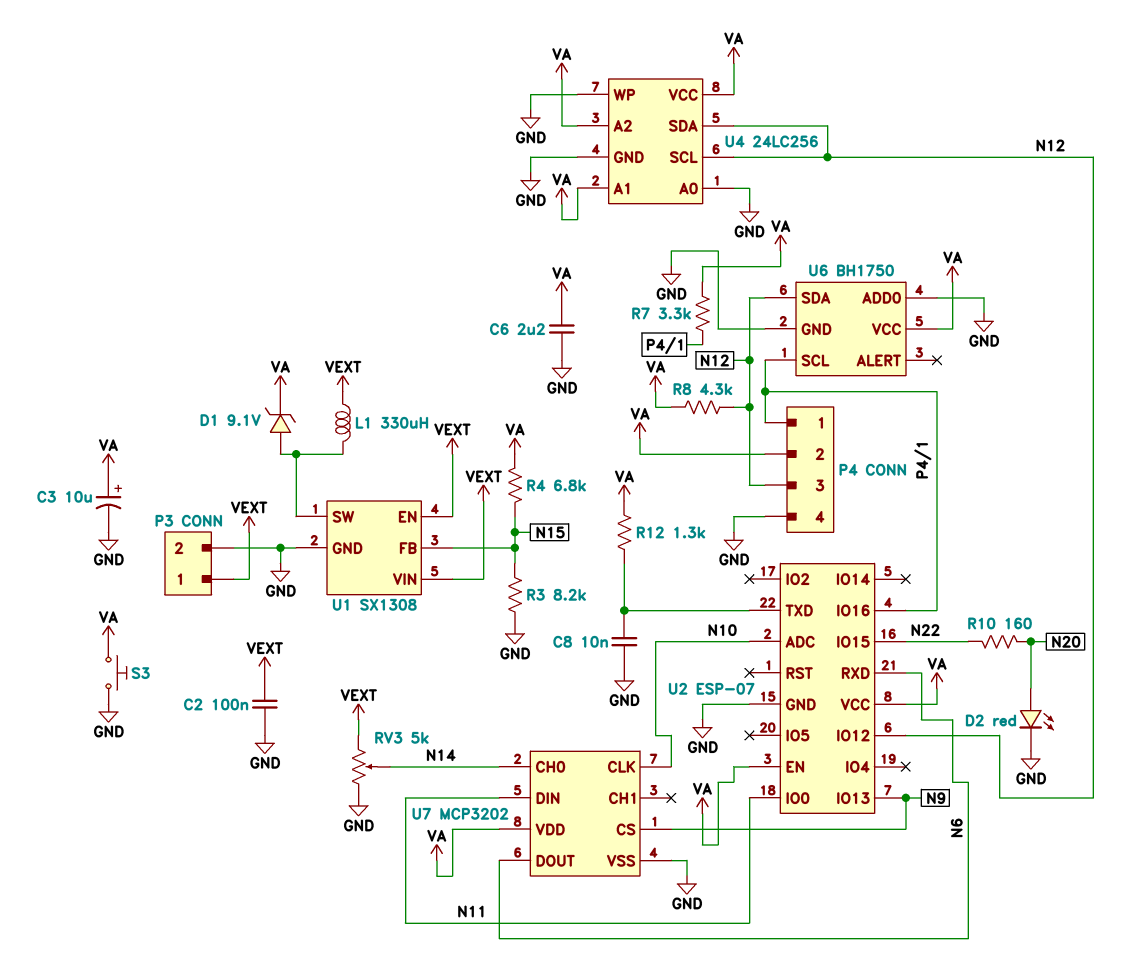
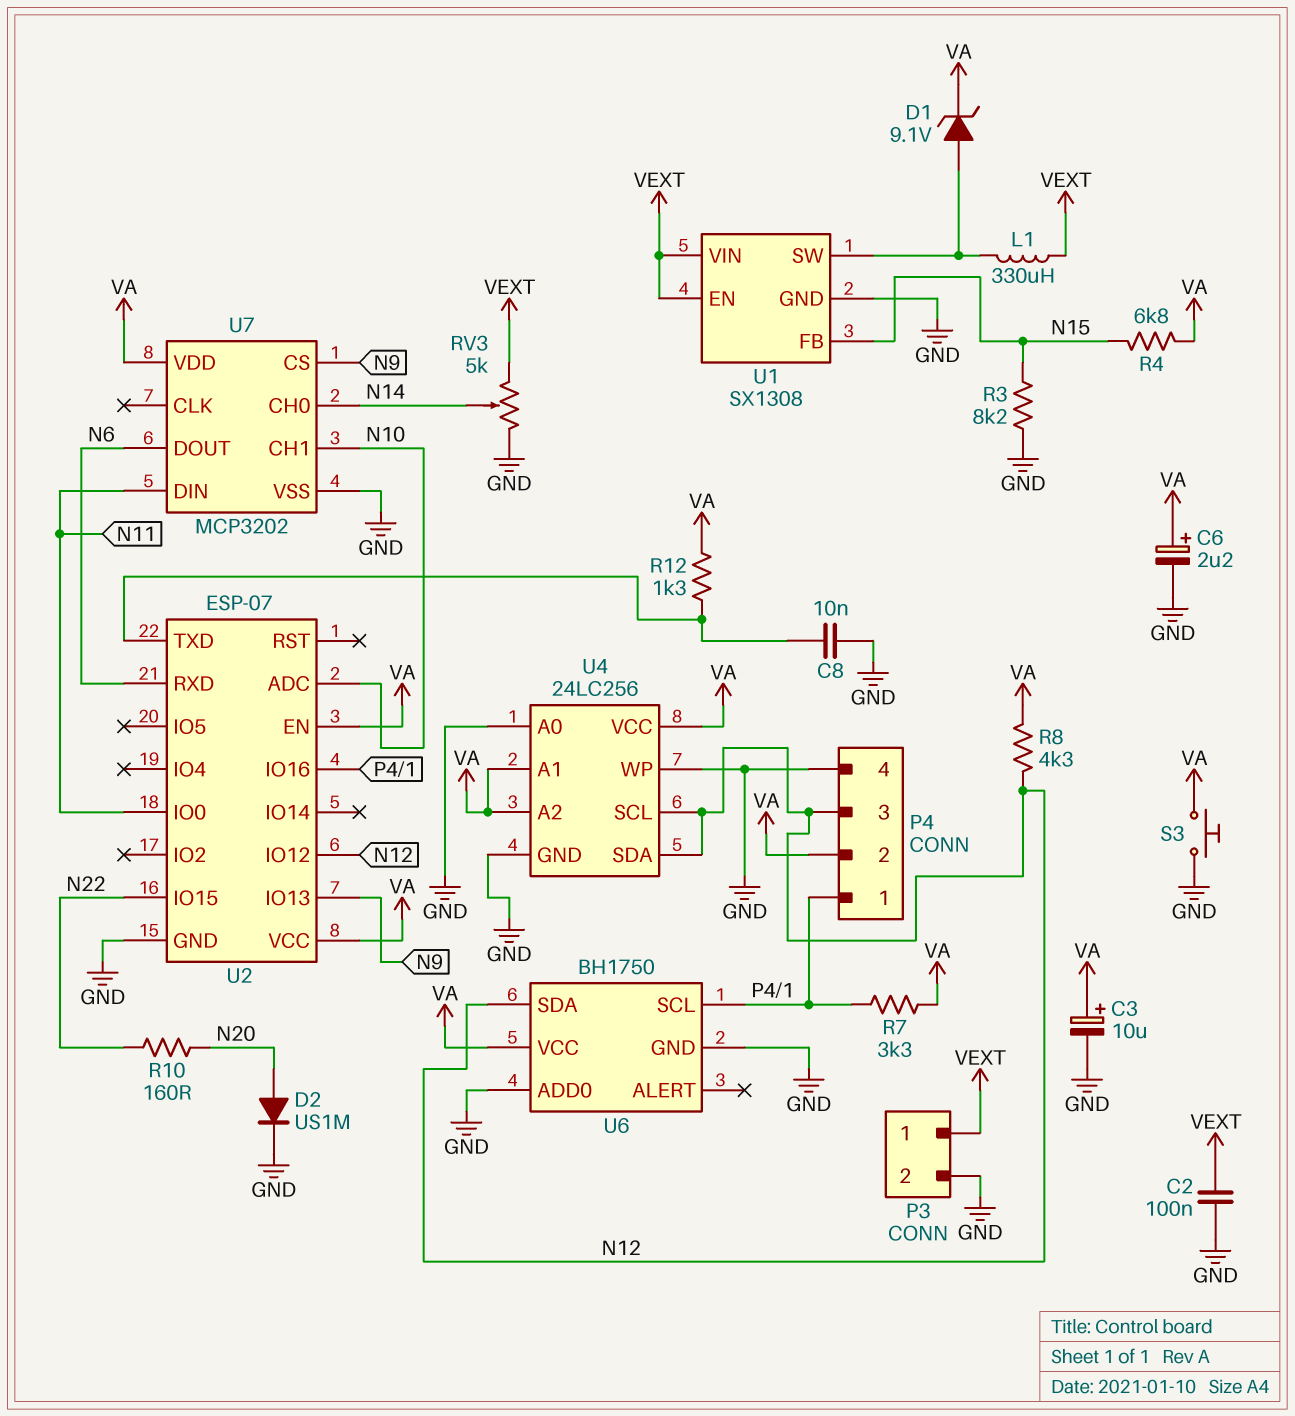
C6: 2.2uF (GND, VA) -> 2.2uF (plus VA, minus GND)
D2: LED red (A N20, K GND) -> diode US1M (A N20, K GND)
U7 pin CH1: none -> N10
U7 pin CLK: N10 -> none

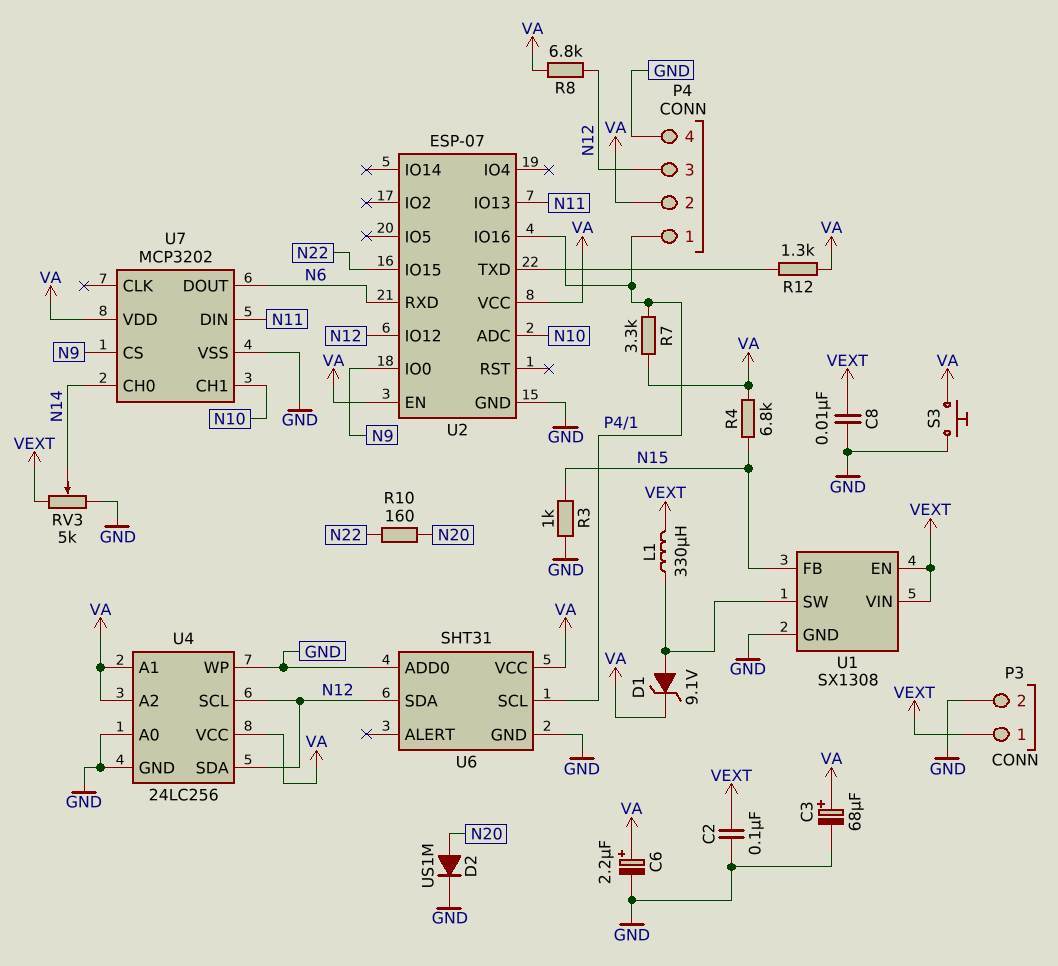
C3: 10uF (plus VA, minus GND) -> 68uF (plus VA, minus GND)
C8: 10nF (GND, U2/TXD) -> 10nF (GND, VEXT)
R3: 8.2k (GND, N15) -> 1k (GND, N15)
R8: 4.3k (N12, VA) -> 6.8k (N12, VA)
U2 pin IO0: N11 -> N9
U2 pin IO13: N9 -> N11
U6: BH1750 -> SHT31

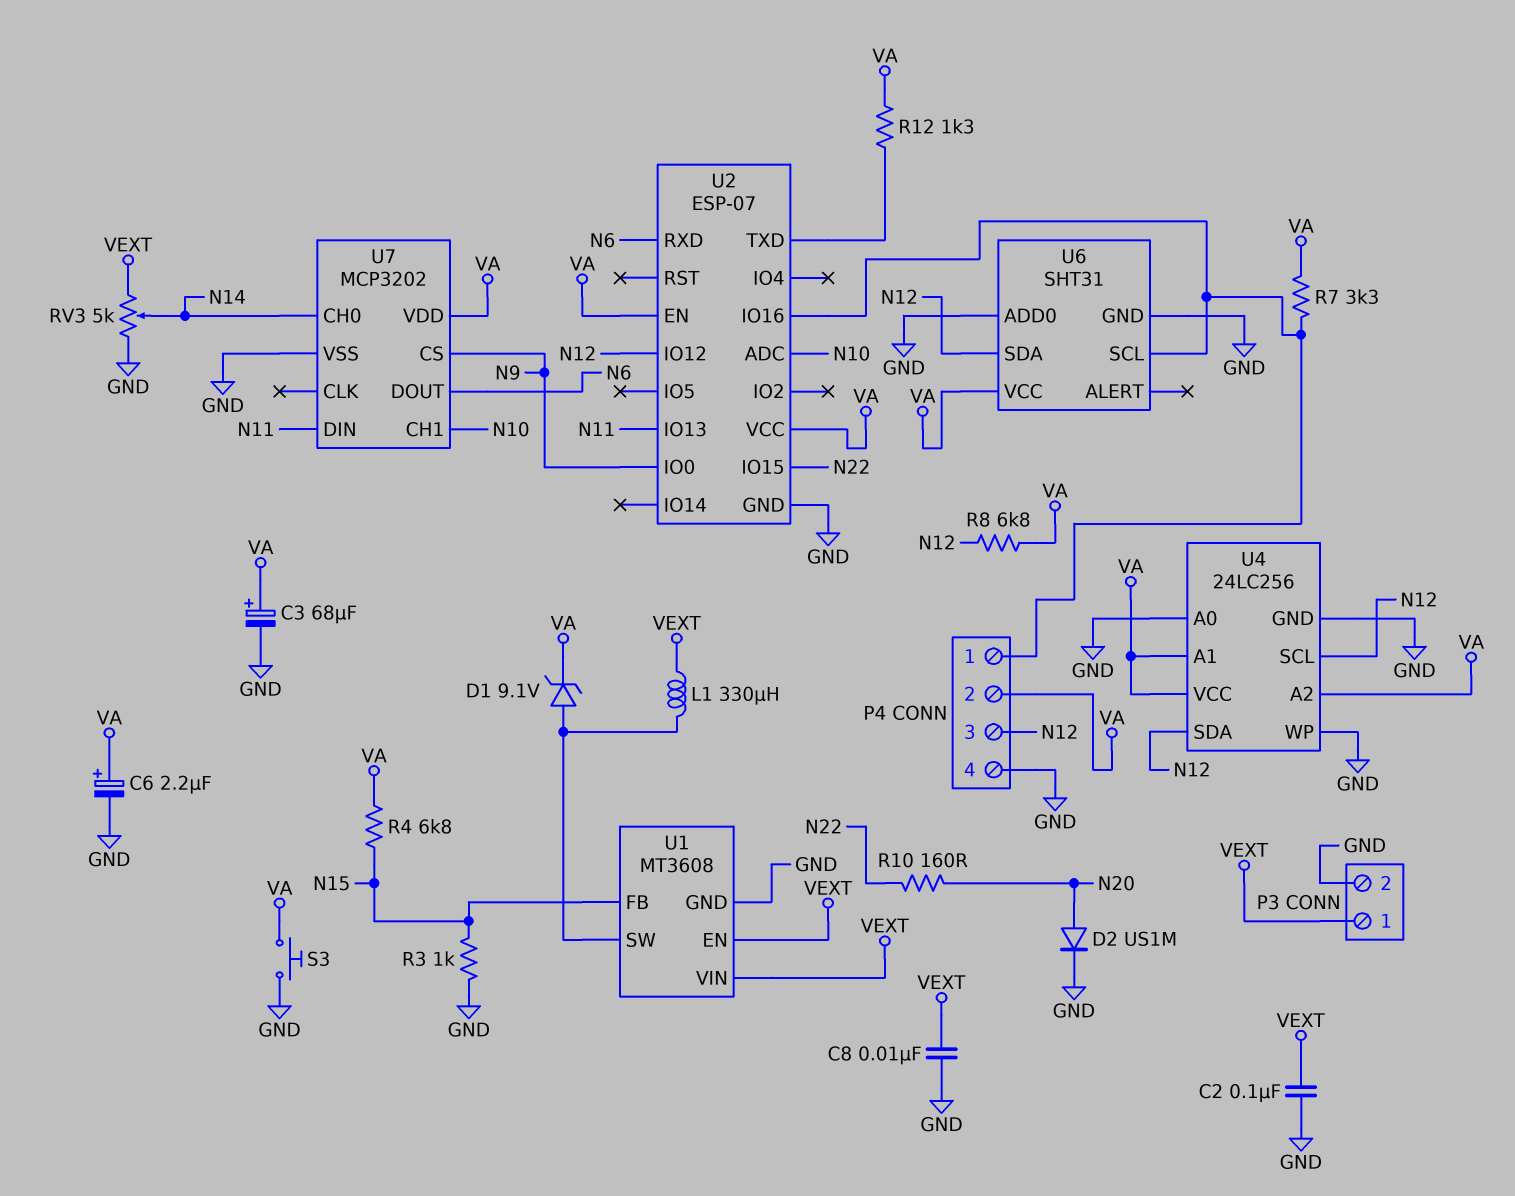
U1: SX1308 -> MT3608

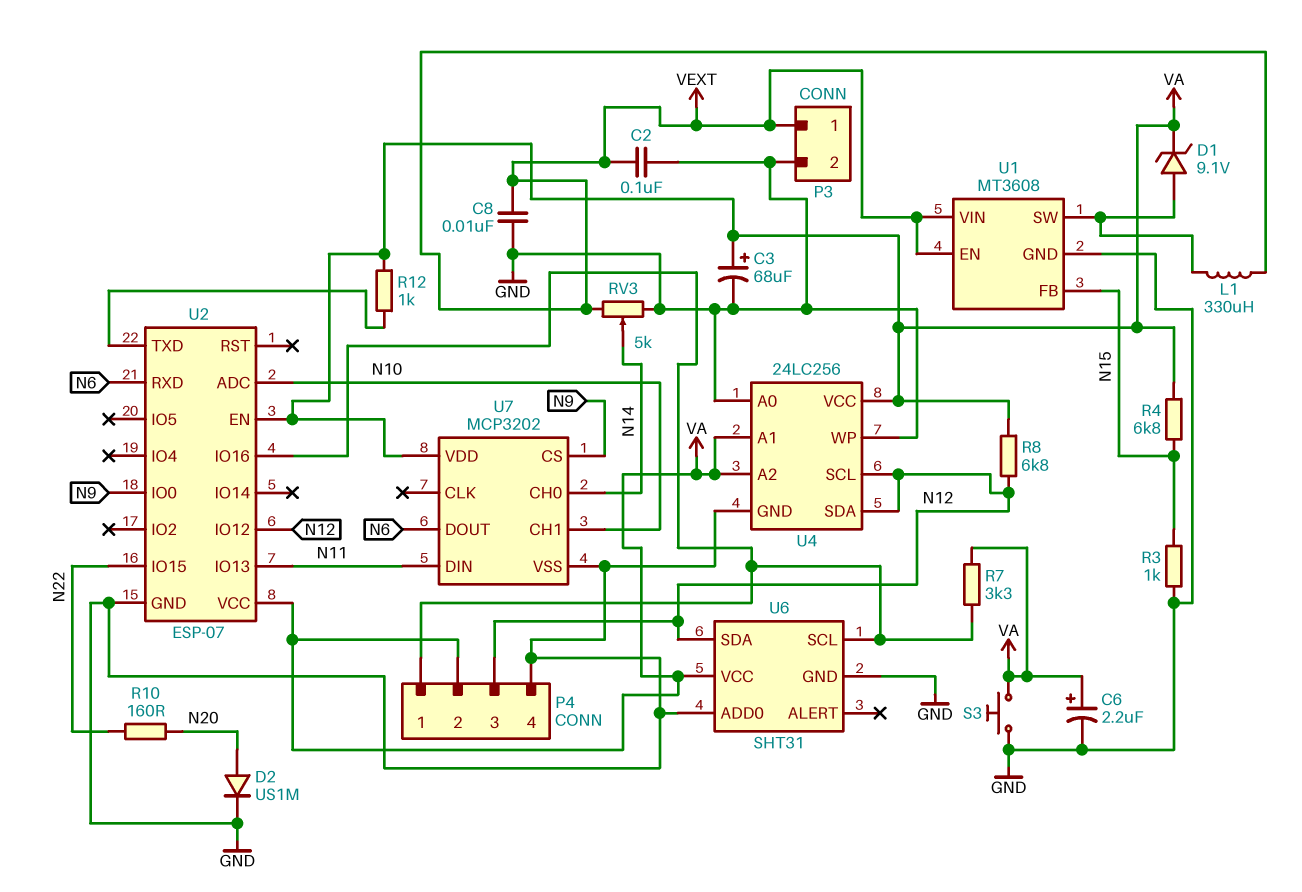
R12: 1.3k (U2/TXD, VA) -> 1k (U2/TXD, VA)

